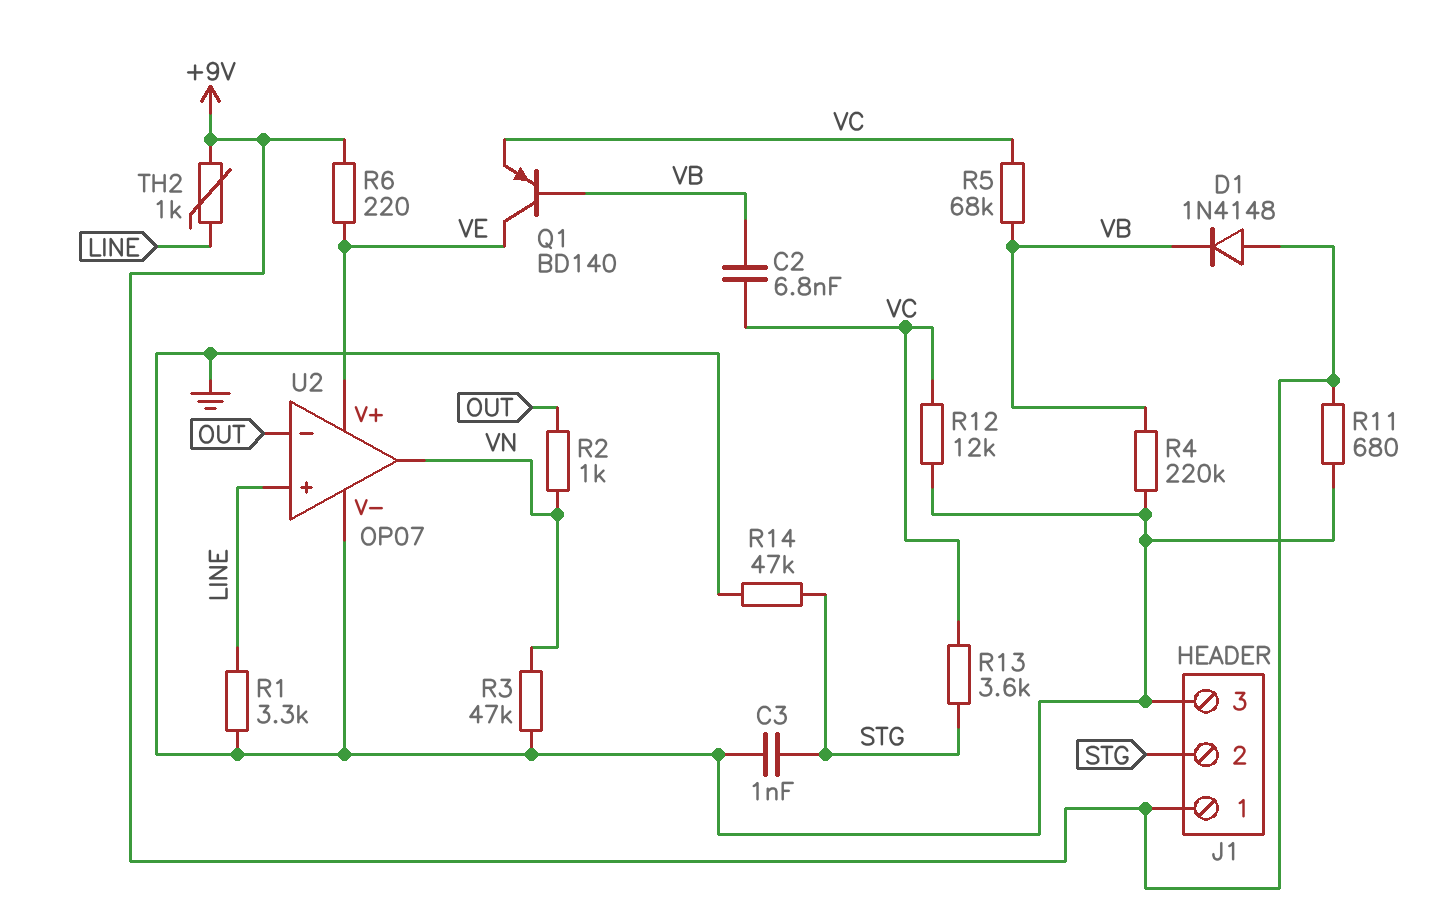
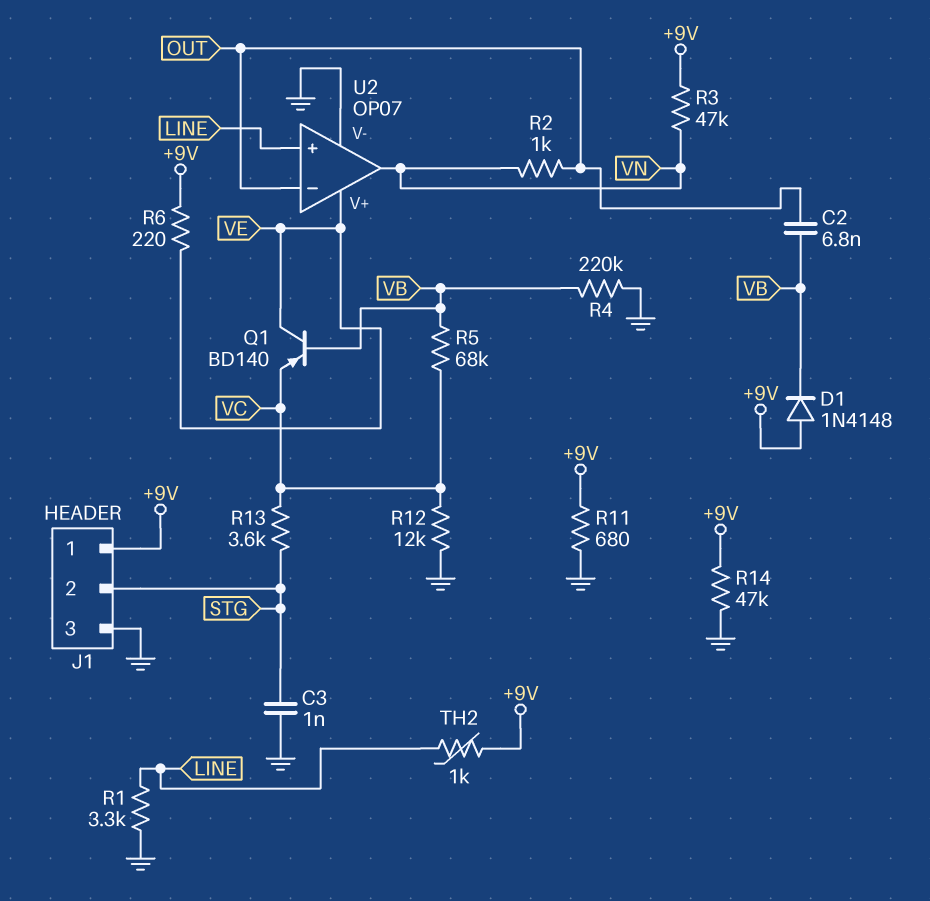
C2: 6.8nF (VB, VC) -> 6.8nF (OUT, VB)
R3: 47k (GND, VN) -> 47k (+9V, VN)
R14: 47k (GND, STG) -> 47k (+9V, GND)

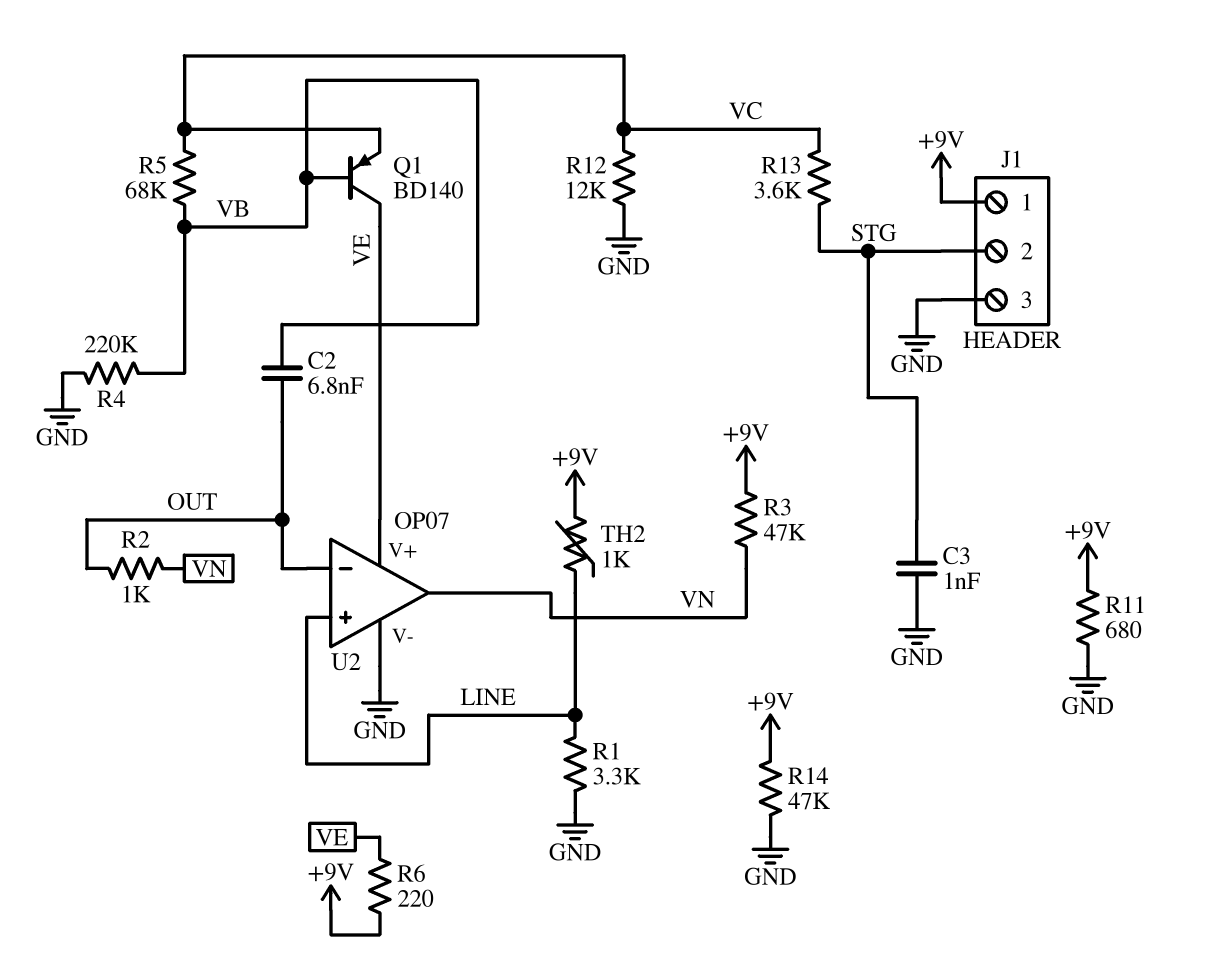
D1: diode 1N4148 (A +9V, K VB) -> none

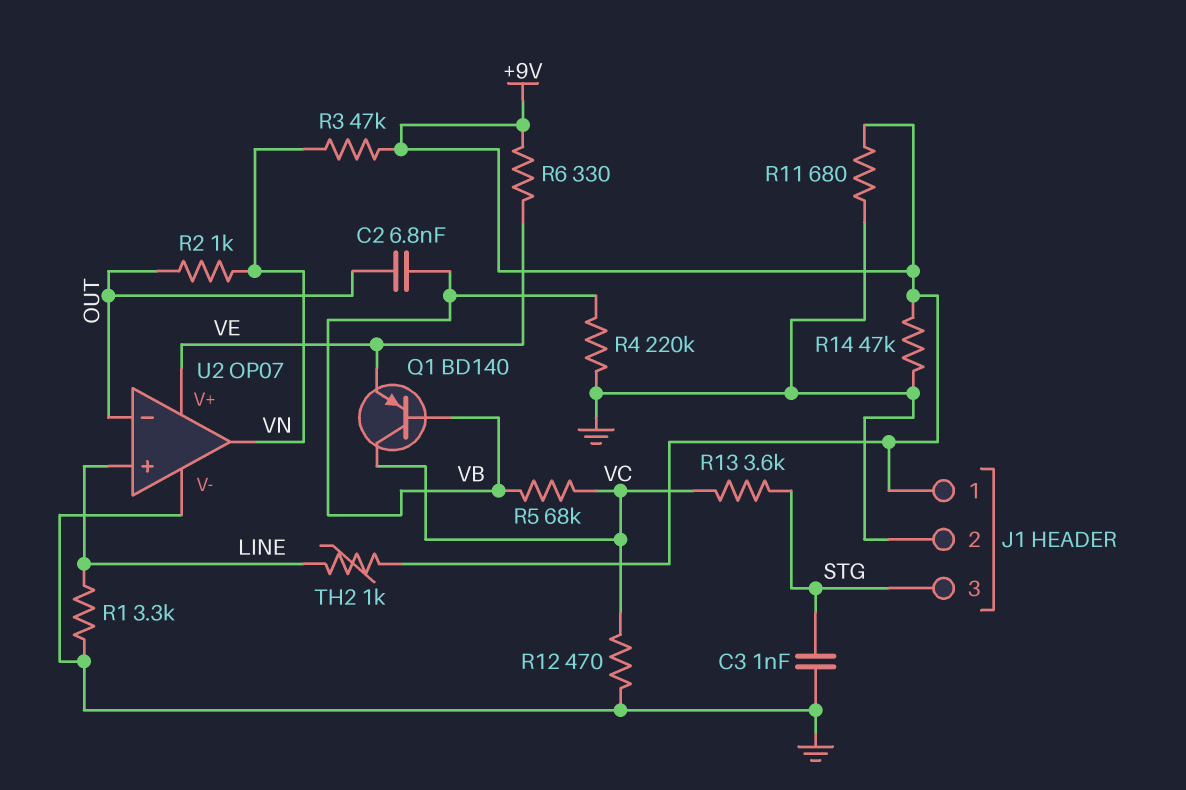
J1 pin 2: STG -> GND
J1 pin 3: GND -> STG
Q1: PNP BD140 (B VB, C VE, E VC) -> PNP BD140 (B VB, C VC, E VE)
R6: 220 (+9V, VE) -> 330 (+9V, VE)
R12: 12k (GND, VC) -> 470 (GND, VC)

